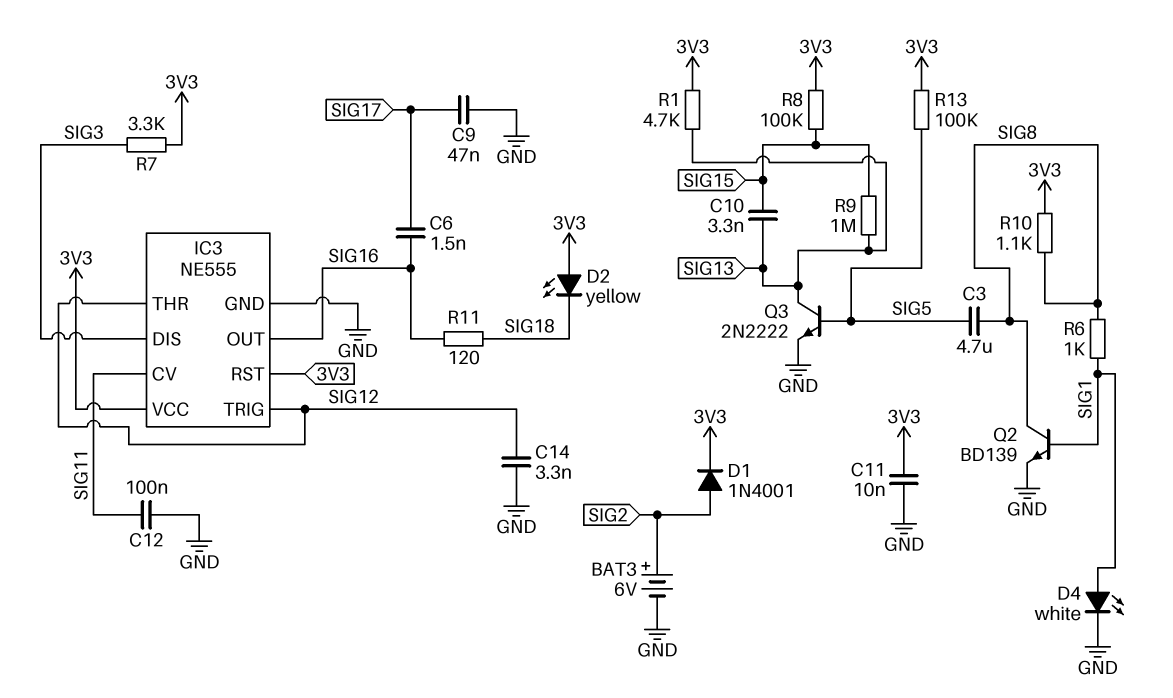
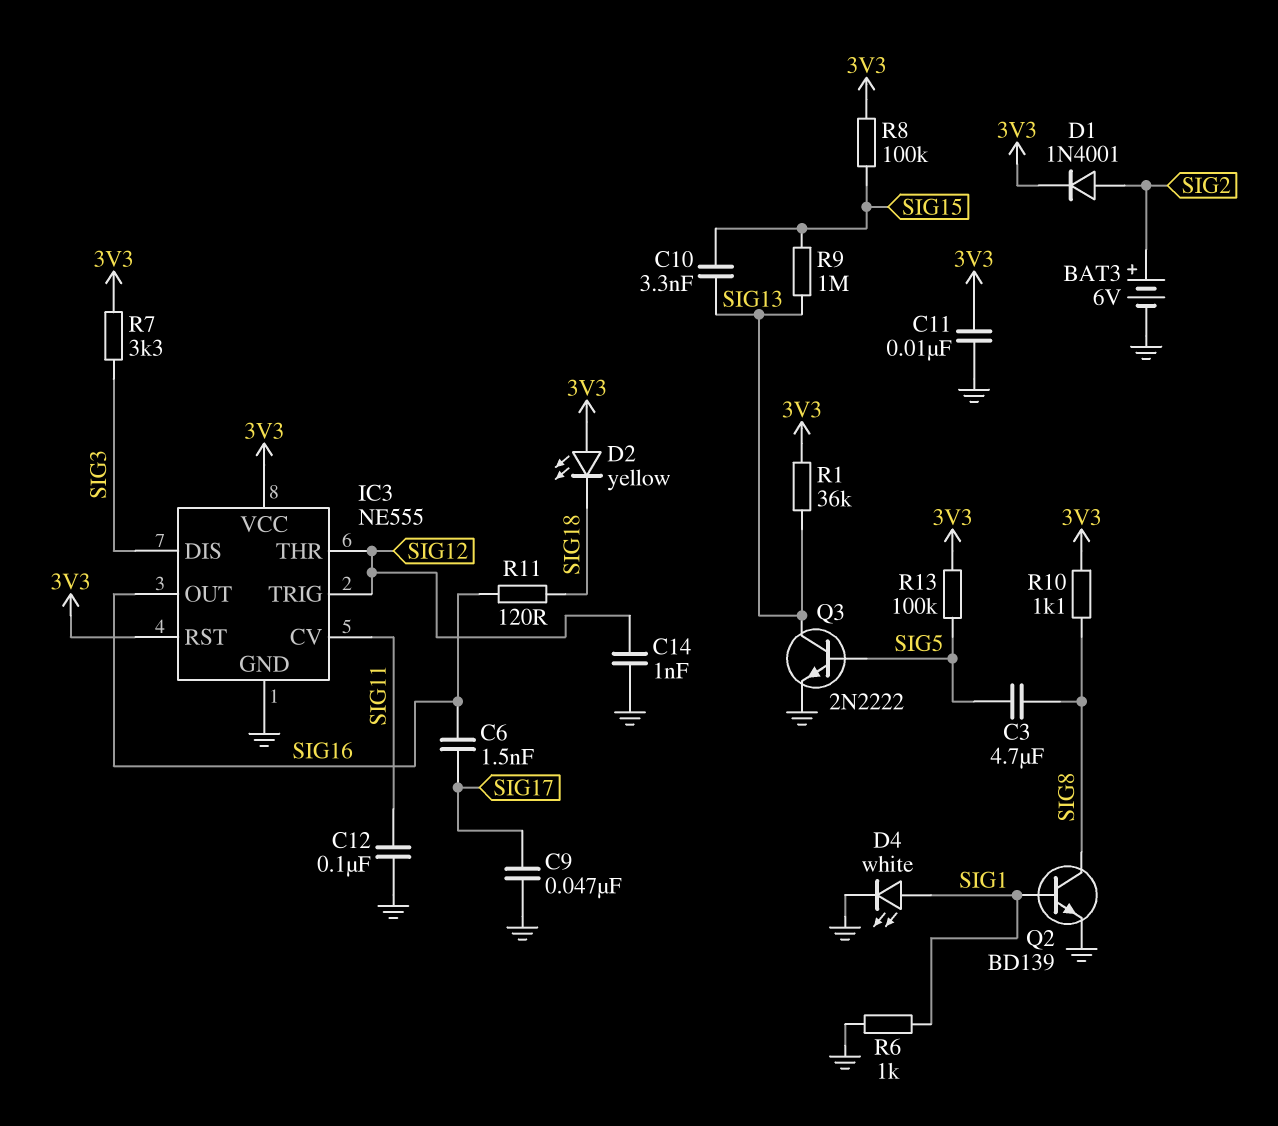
C14: 3.3nF (GND, SIG12) -> 1nF (GND, SIG12)
R1: 4.7k (3V3, SIG13) -> 36k (3V3, SIG13)
R6: 1k (SIG1, SIG8) -> 1k (GND, SIG1)

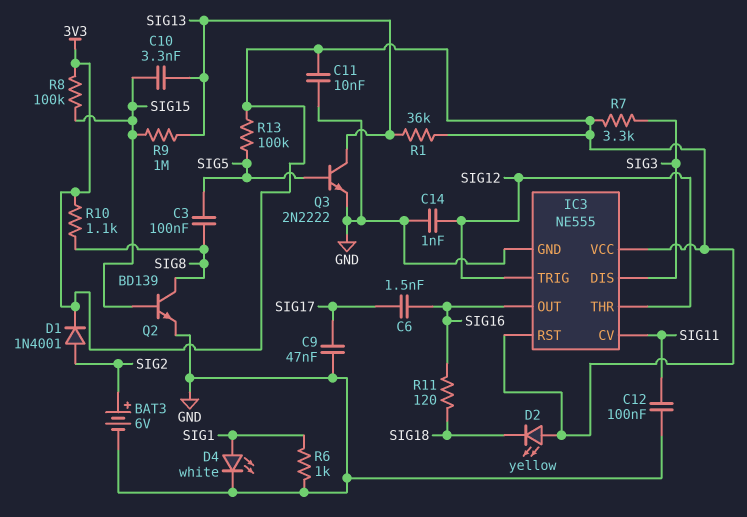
C3: 4.7uF (SIG5, SIG8) -> 100nF (SIG5, SIG8)
Q2: NPN BD139 (B SIG1, C SIG8, E GND) -> NPN BD139 (B SIG15, C SIG8, E GND)

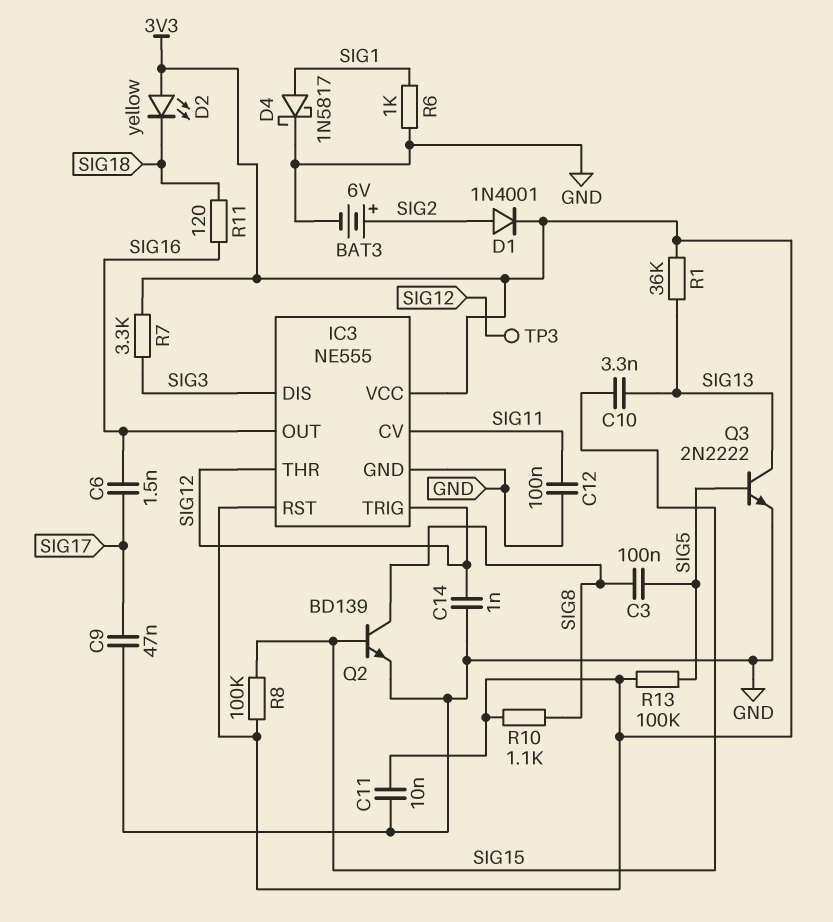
D4: LED white (A SIG1, K GND) -> schottky 1N5817 (A SIG1, K GND)
R9: 1M (SIG13, SIG15) -> none
TP3: none -> test point (SIG12)

